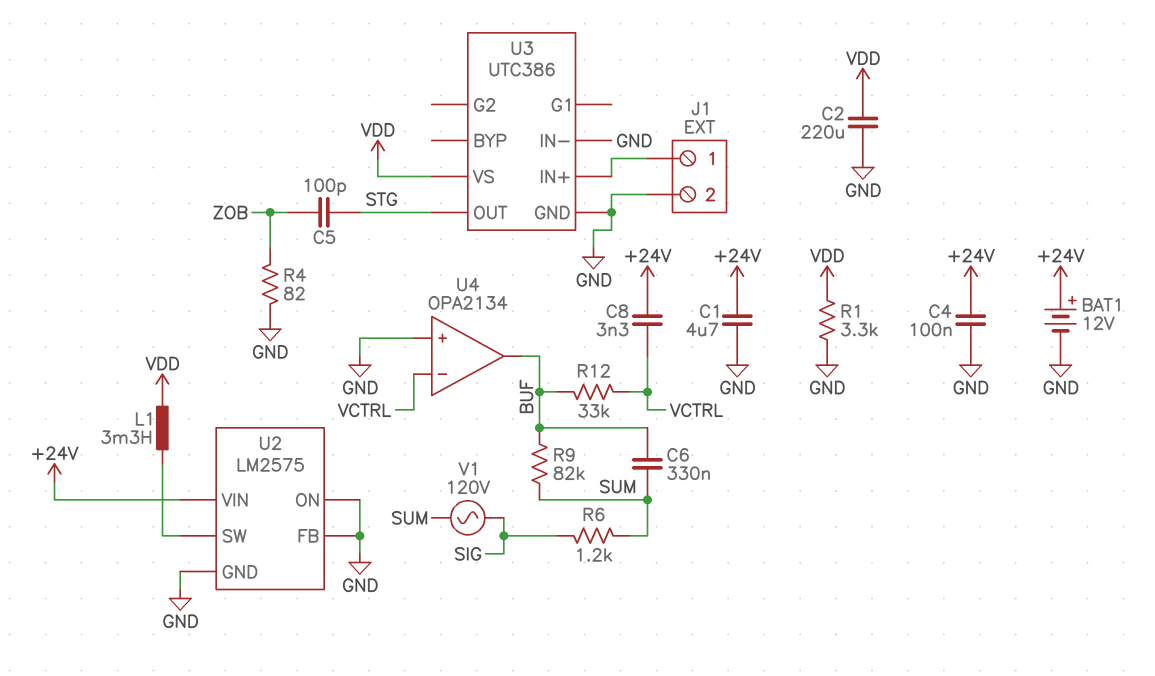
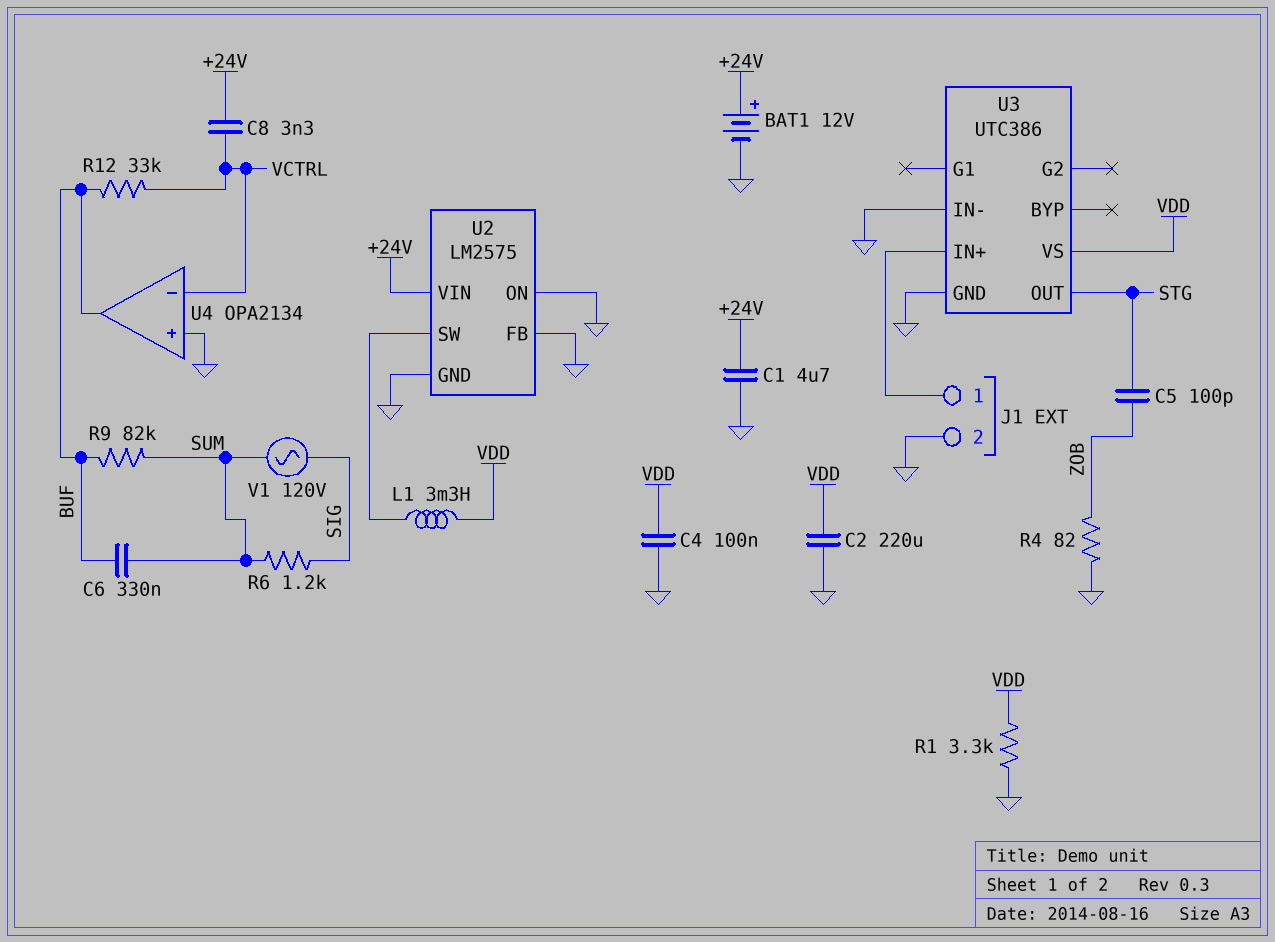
C4: 100nF (+24V, GND) -> 100nF (GND, VDD)

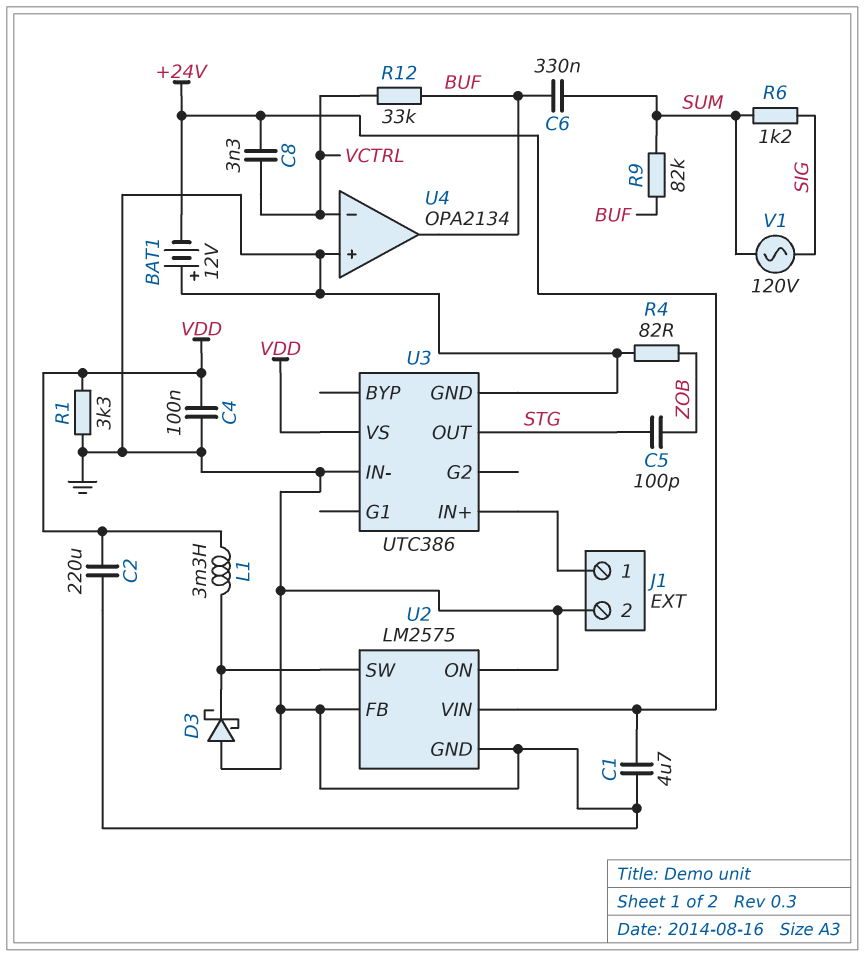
BAT1: 12V (plus +24V, minus GND) -> 12V (plus GND, minus +24V)
D3: none -> schottky (A GND, K U2/SW)

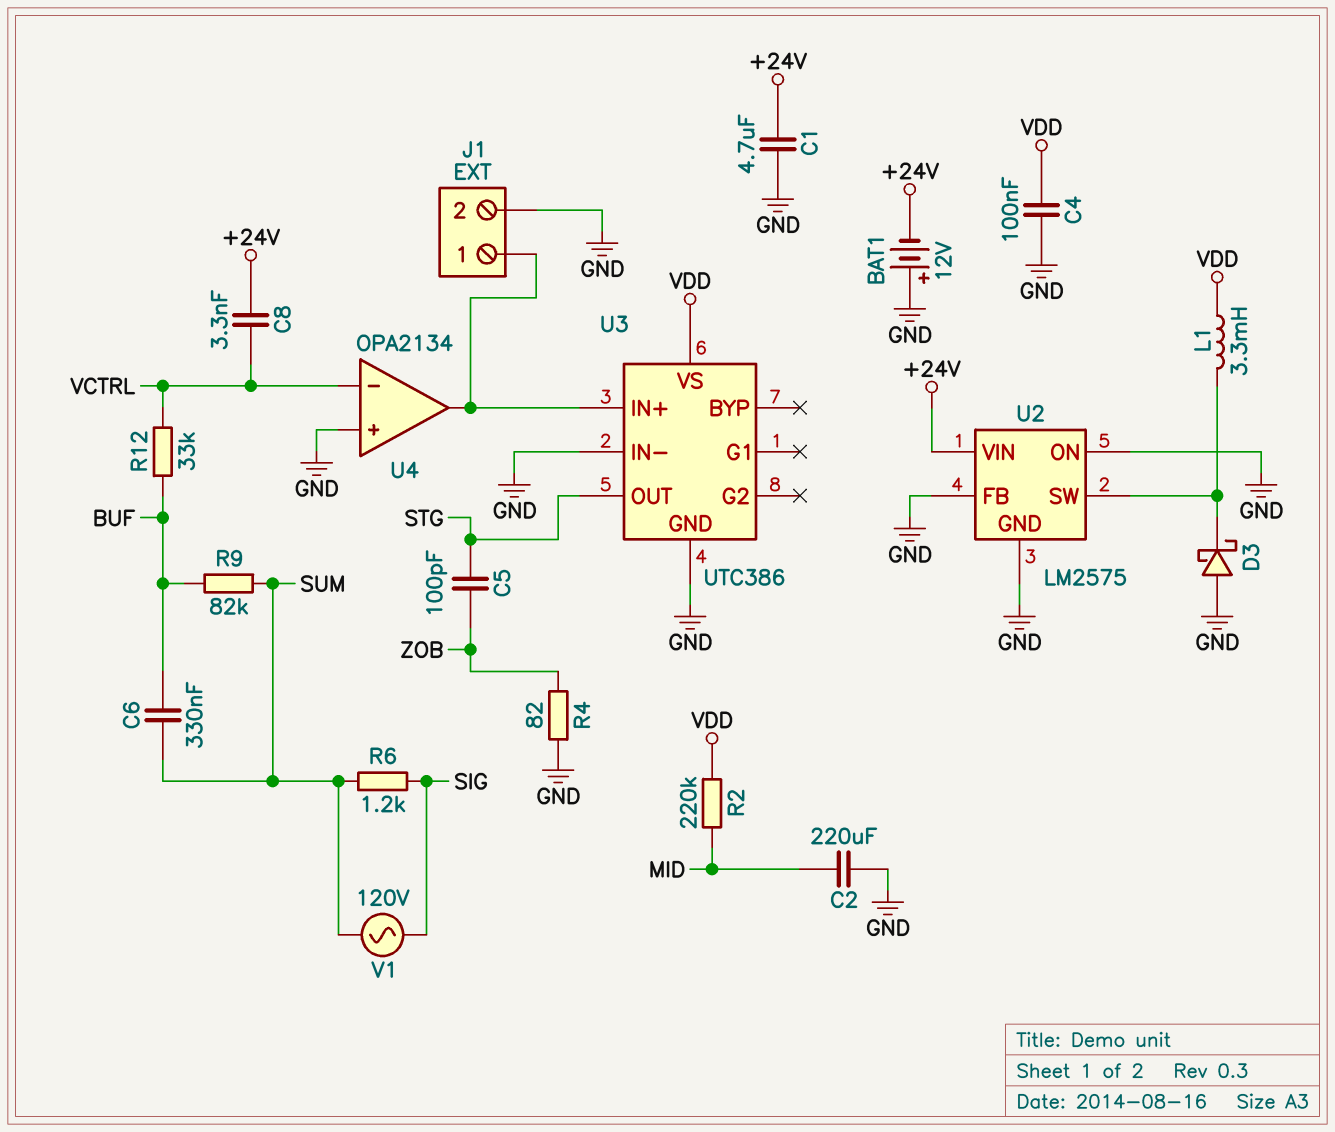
C2: 220uF (GND, VDD) -> 220uF (GND, MID)
R1: 3.3k (GND, VDD) -> none
R2: none -> 220k (MID, VDD)
U4 pin out: BUF -> J1/1

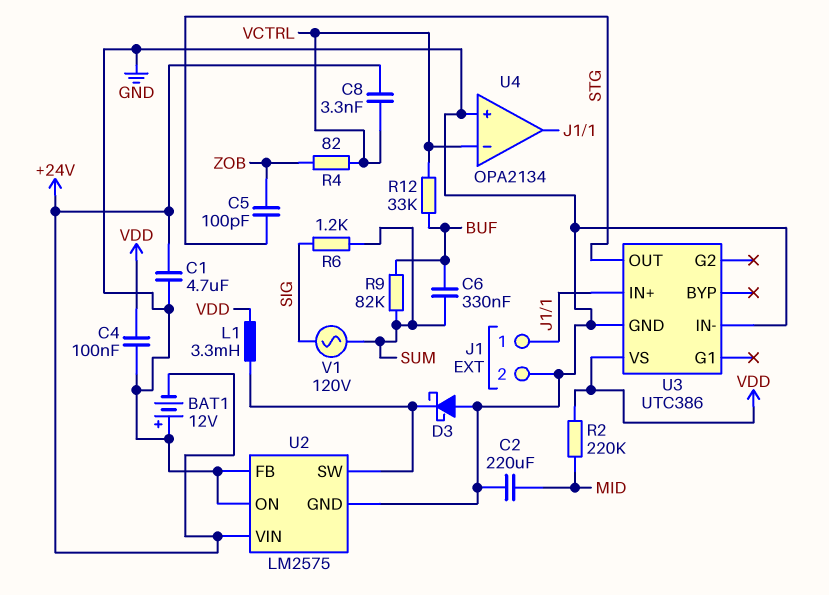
R4: 82 (GND, ZOB) -> 82 (VCTRL, ZOB)

